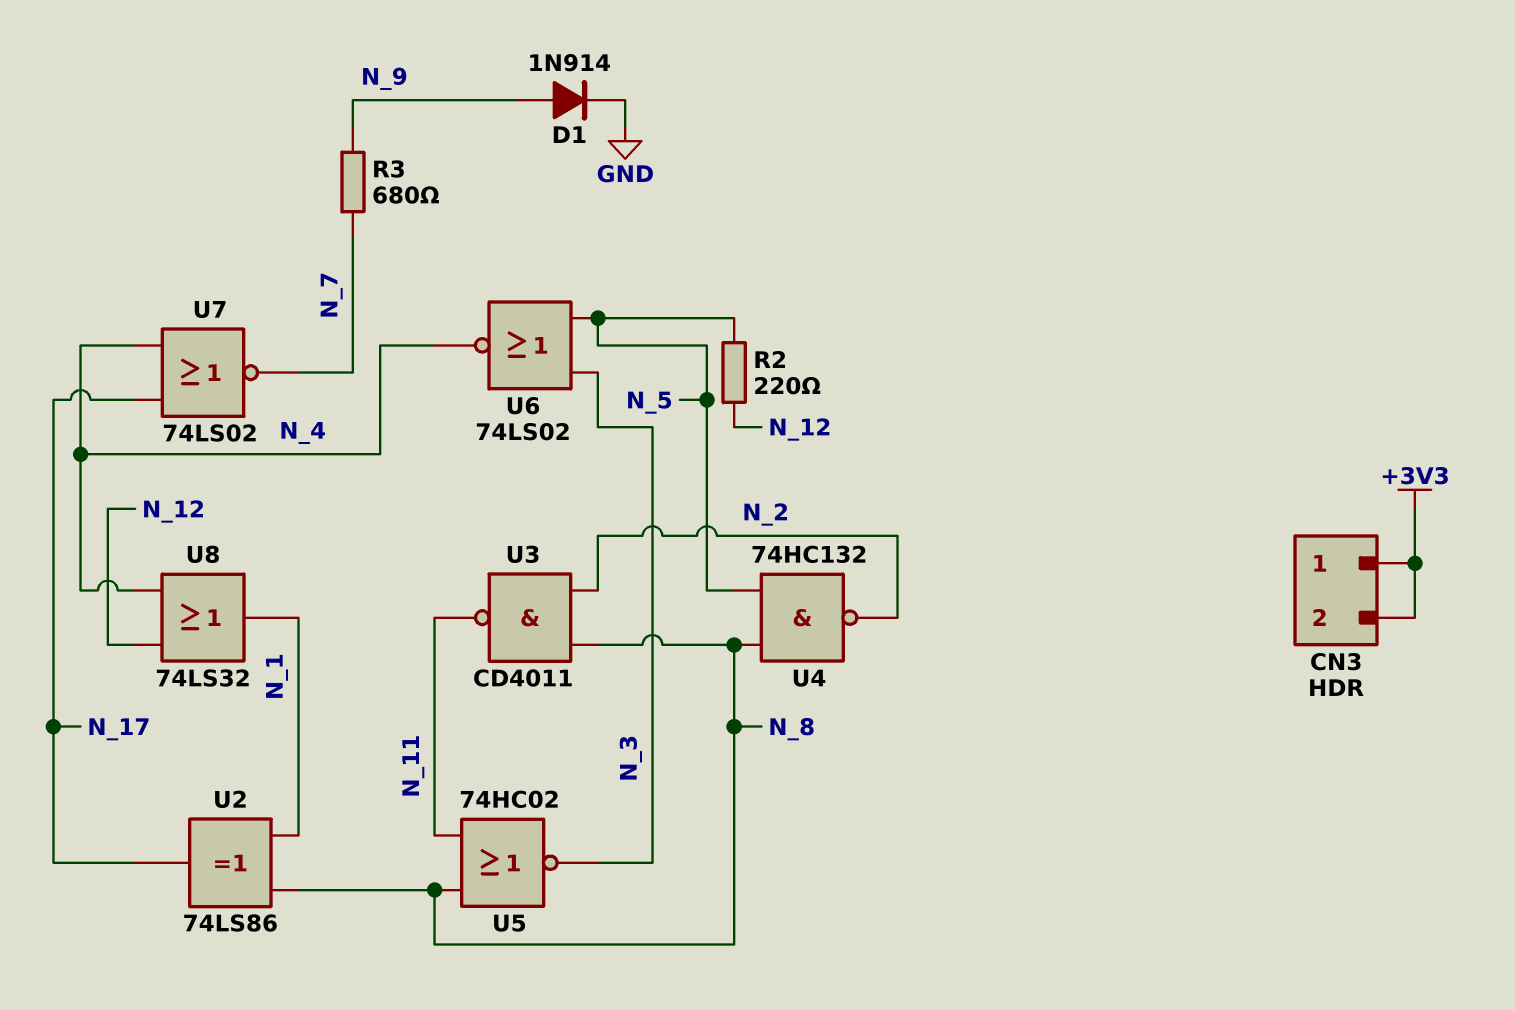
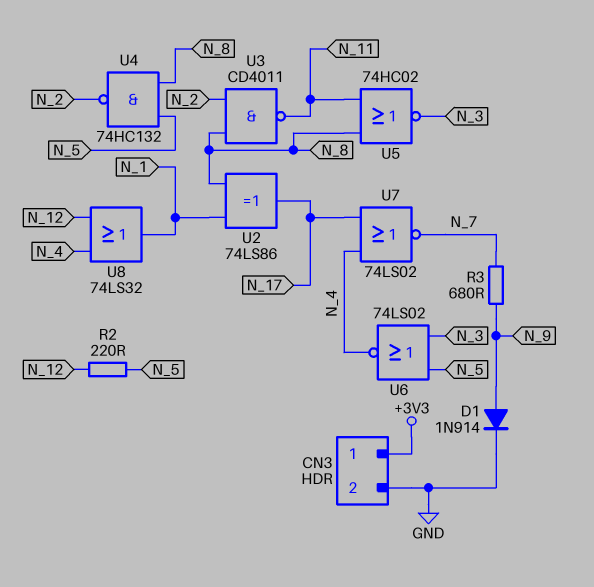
CN3 pin 2: +3V3 -> GND

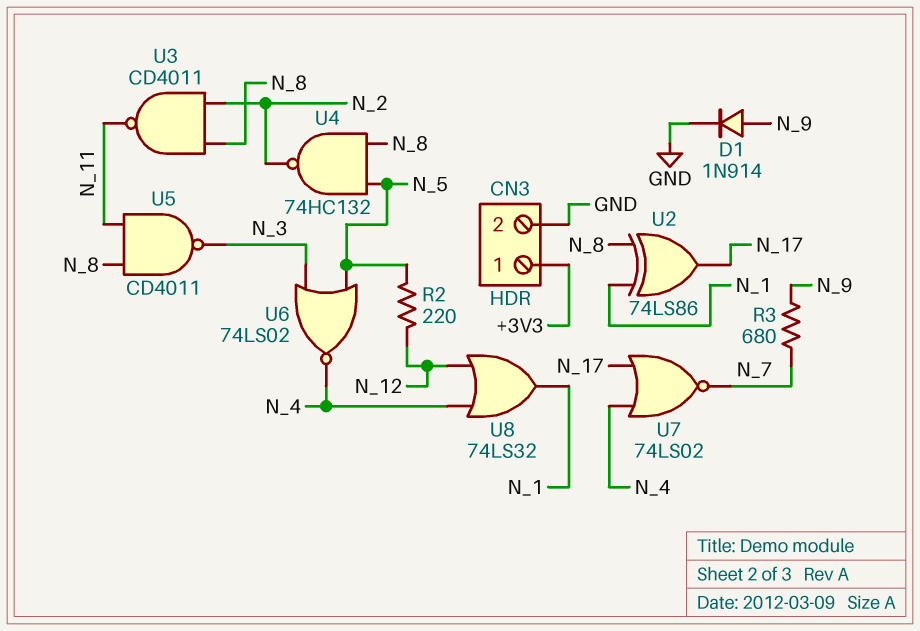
U5: NOR 74HC02 (in N_8, in N_11, out N_3) -> NAND CD4011 (in N_8, in N_11, out N_3)

